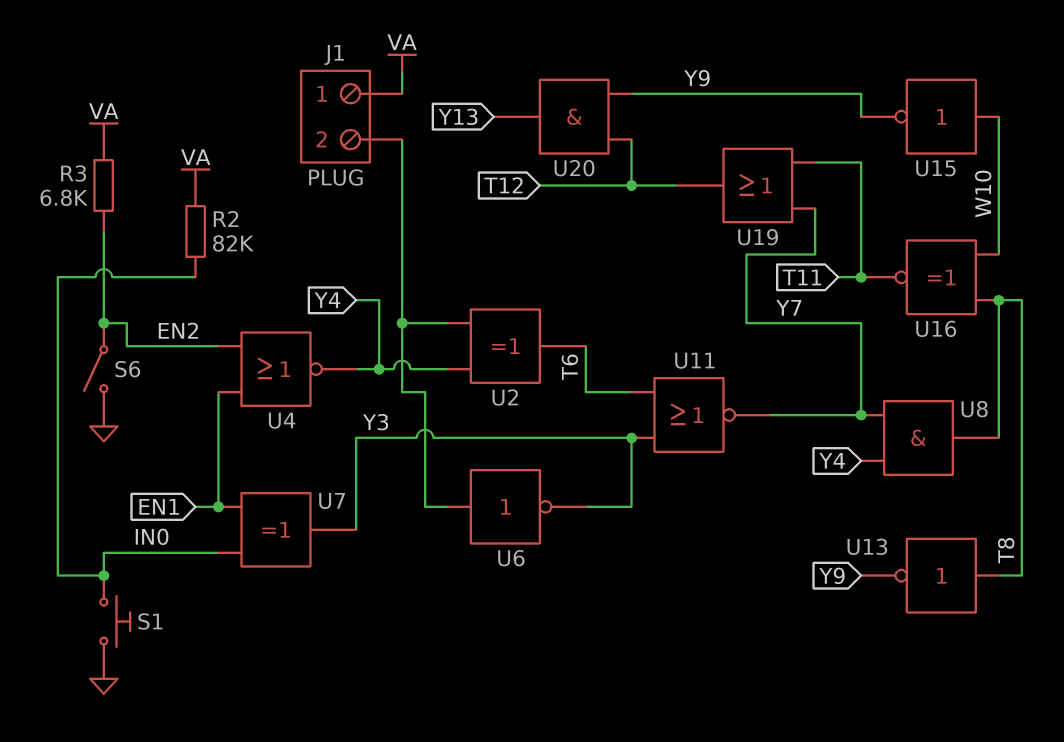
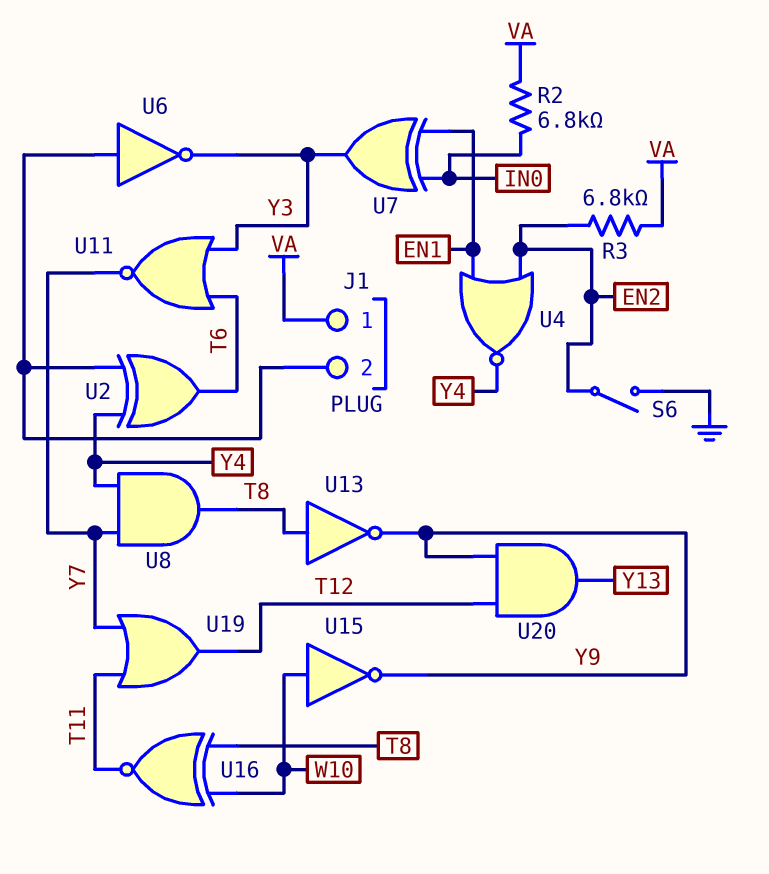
R2: 82k (IN0, VA) -> 6.8k (IN0, VA)
S1: button (GND, IN0) -> none

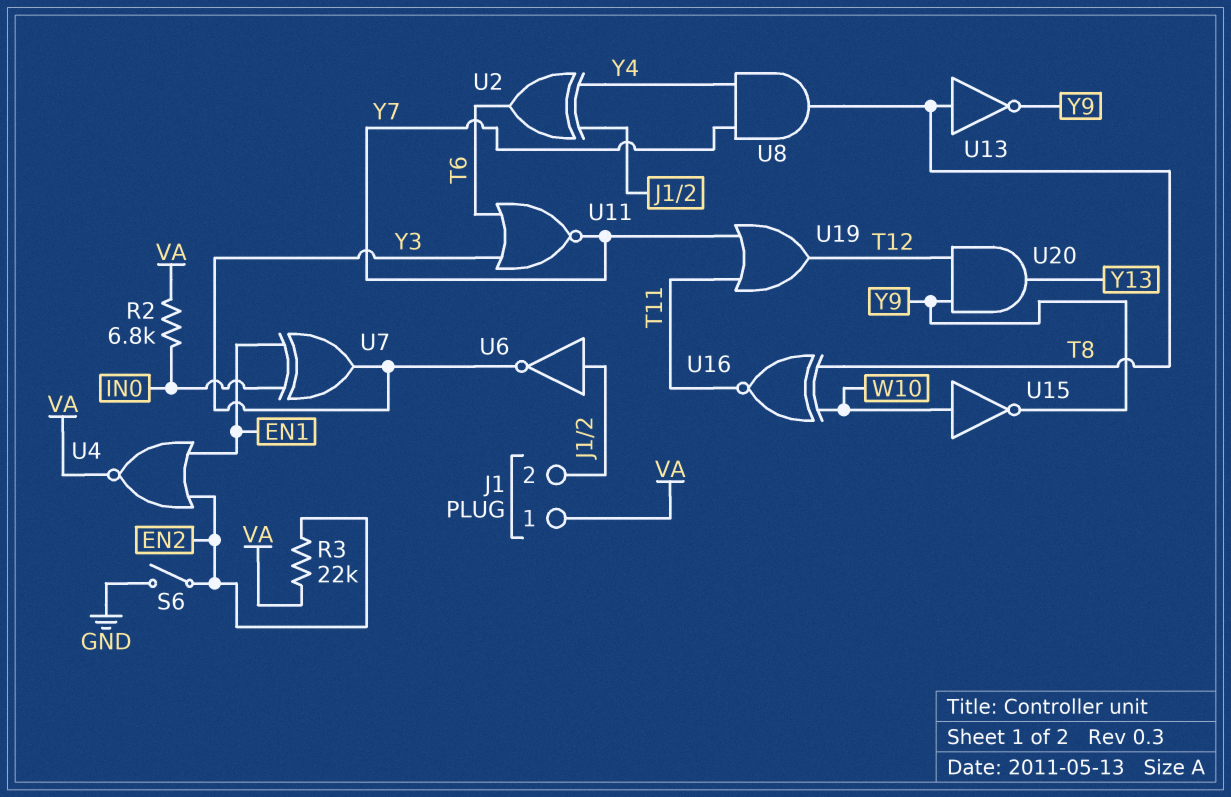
R3: 6.8k (EN2, VA) -> 22k (EN2, VA)
U4: NOR (in EN1, in EN2, out Y4) -> NOR (in EN1, in EN2, out VA)

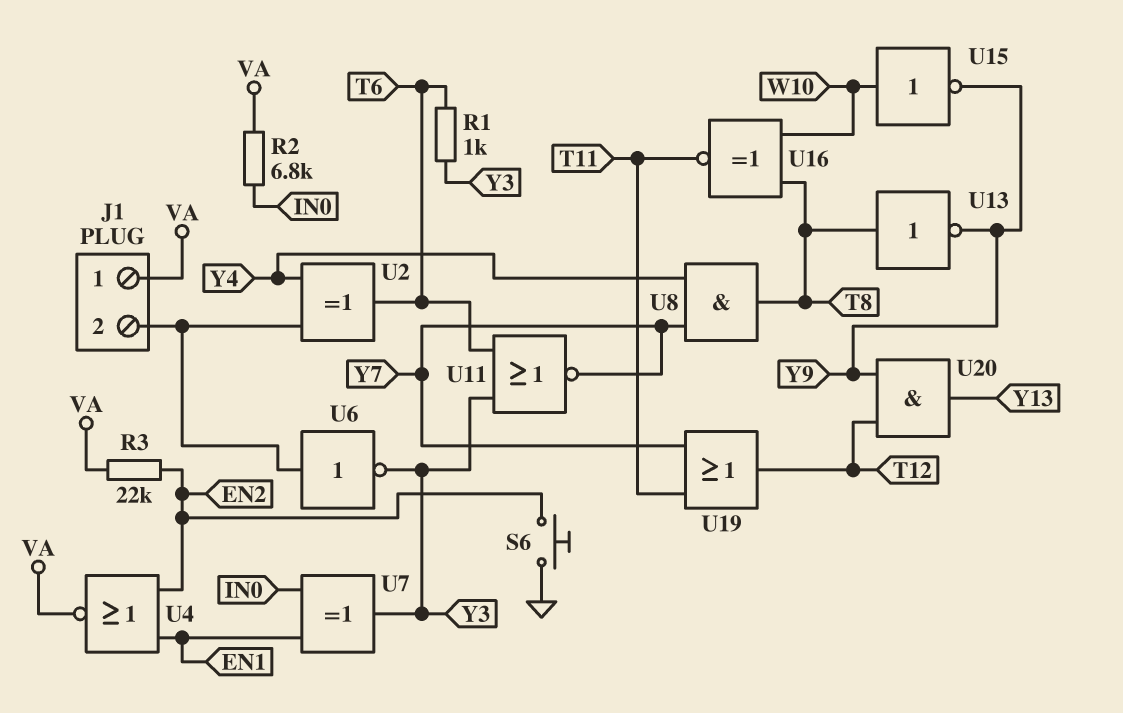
R1: none -> 1k (T6, Y3)
S6: switch (EN2, GND) -> button (EN2, GND)

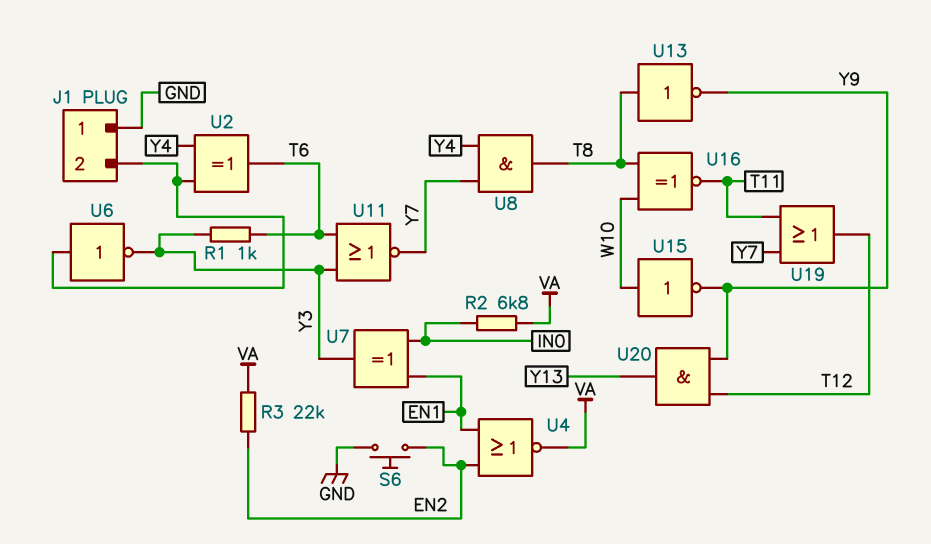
J1 pin 1: VA -> GND

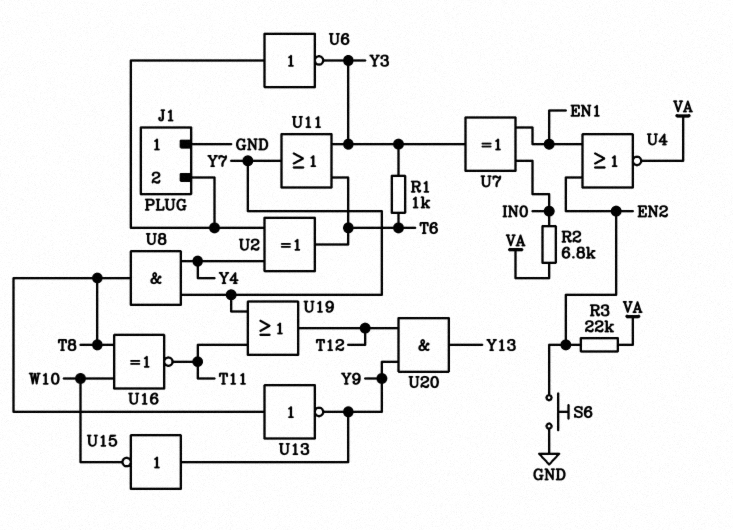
U11: NOR (in T6, in Y3, out Y7) -> OR (in T6, in Y3, out Y7)
U15: NOT (in W10, out Y9) -> NOT (in Y9, out W10)

